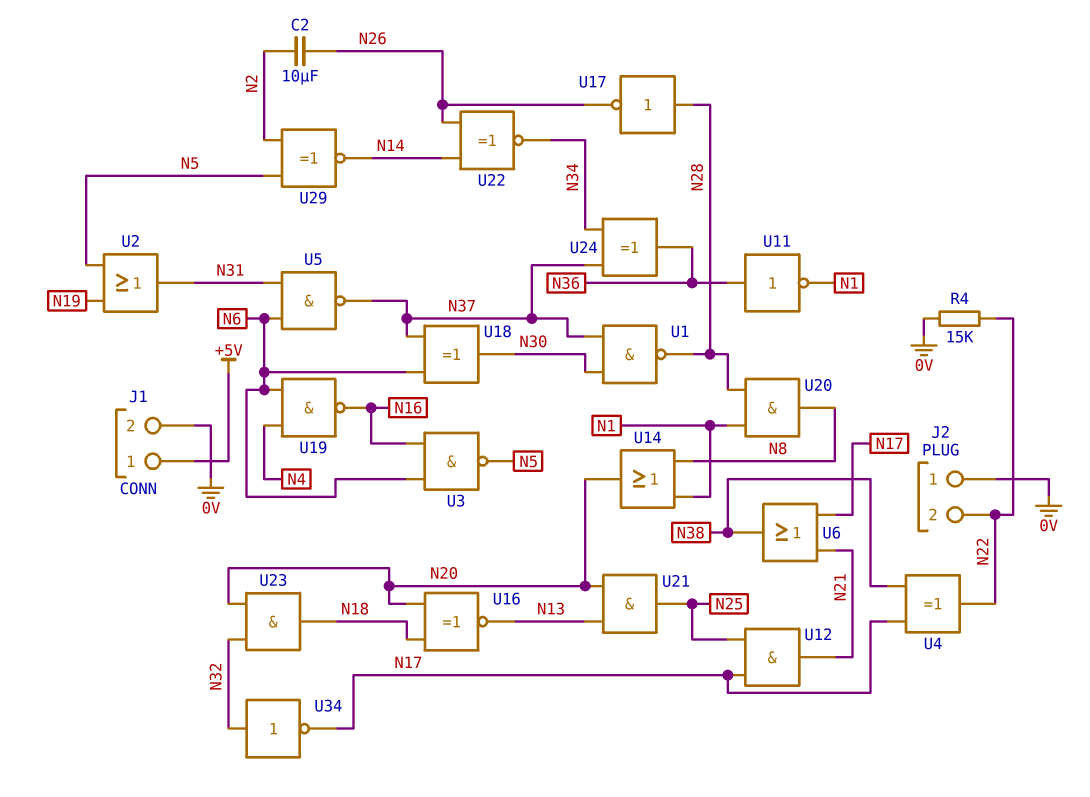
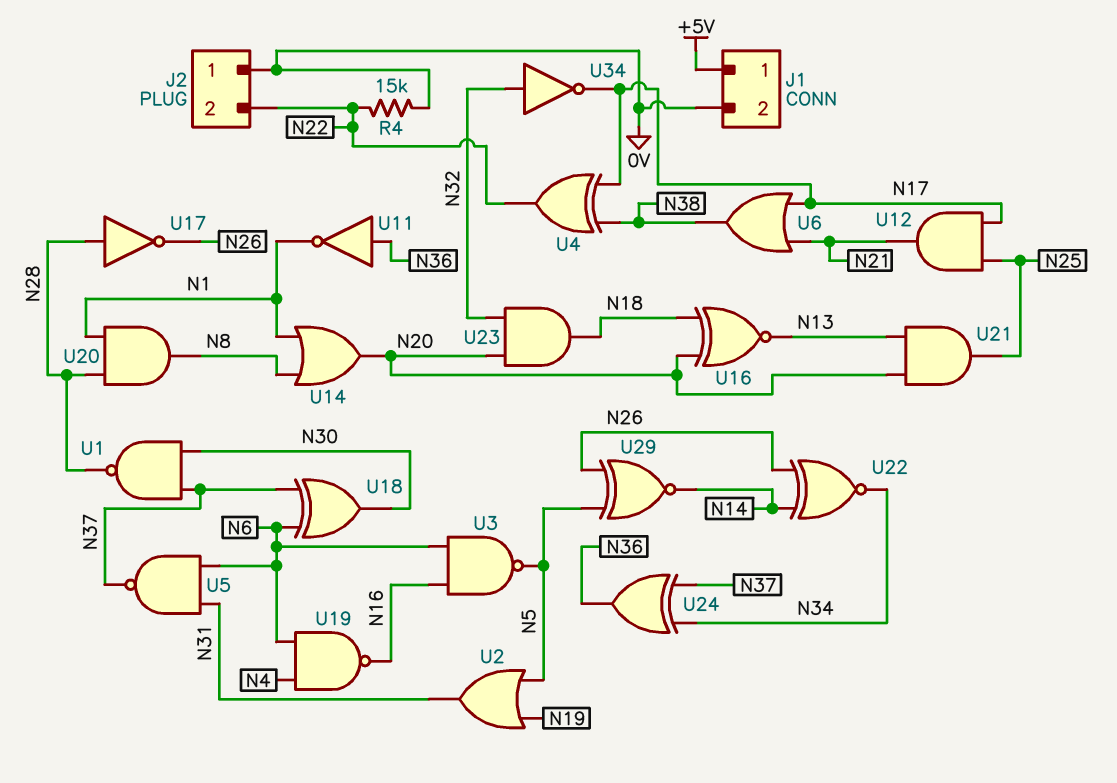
C2: 10uF (N2, N26) -> none
U29: XNOR (in N2, in N5, out N14) -> XNOR (in N5, in N26, out N14)

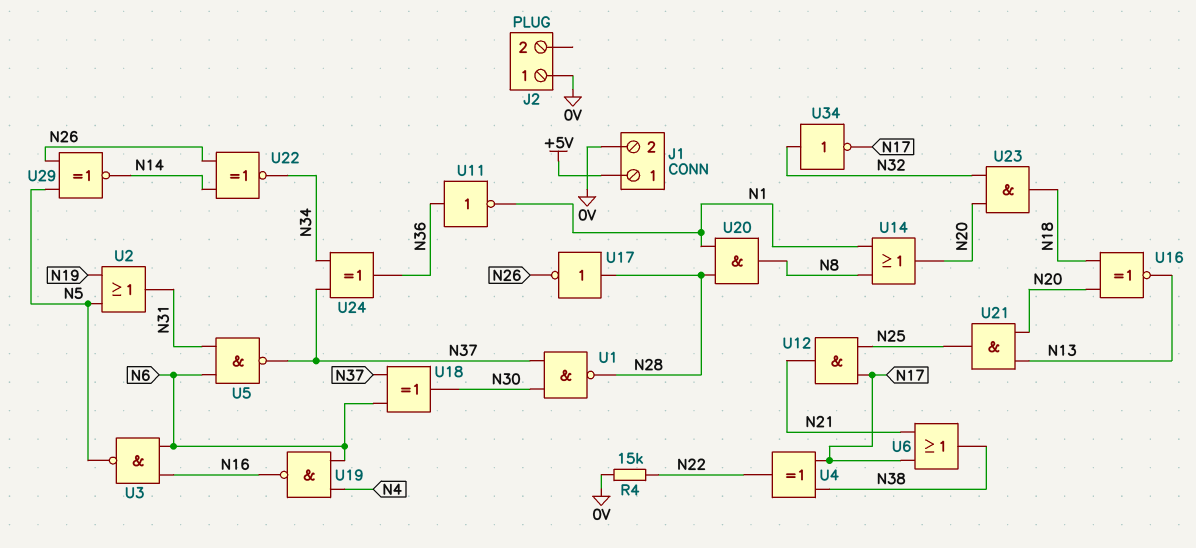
J2 pin 2: N22 -> none

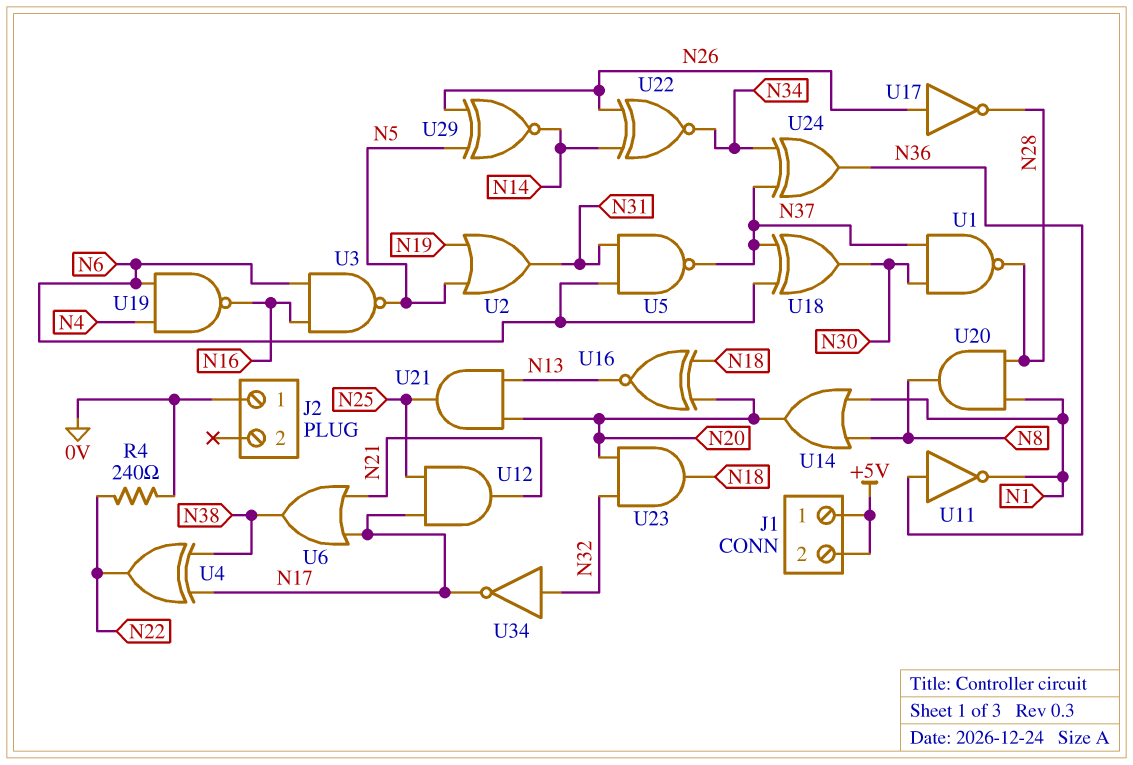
J1 pin 2: 0V -> +5V
R4: 15k (0V, N22) -> 240 (0V, N22)
U17: NOT (in N28, out N26) -> NOT (in N26, out N28)

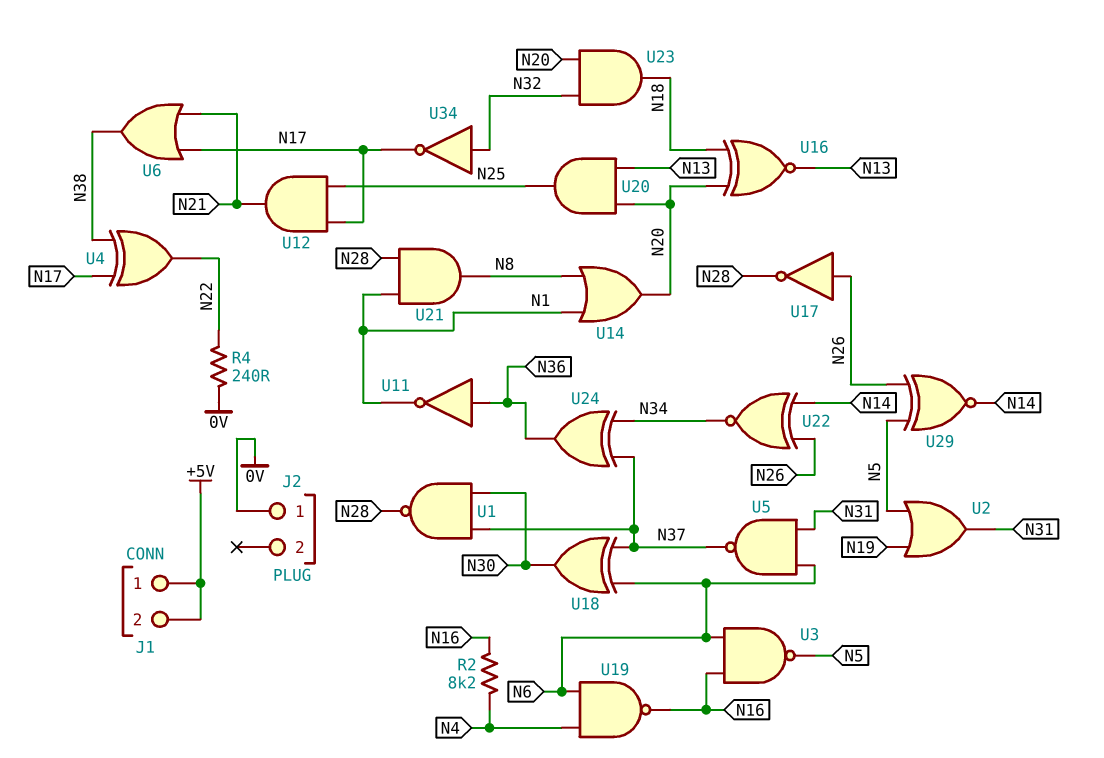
R2: none -> 8.2k (N4, N16)
U20: AND (in N1, in N28, out N8) -> AND (in N13, in N20, out N25)
U21: AND (in N13, in N20, out N25) -> AND (in N1, in N28, out N8)

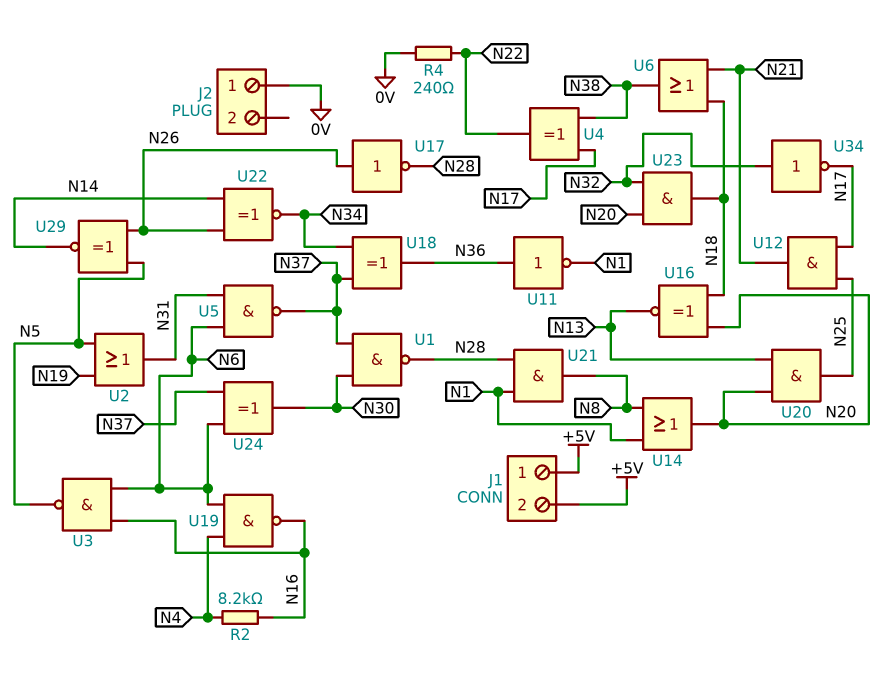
U6: OR (in N17, in N21, out N38) -> OR (in N18, in N21, out N38)
U18: XOR (in N6, in N37, out N30) -> XOR (in N34, in N37, out N36)
U24: XOR (in N34, in N37, out N36) -> XOR (in N6, in N37, out N30)

